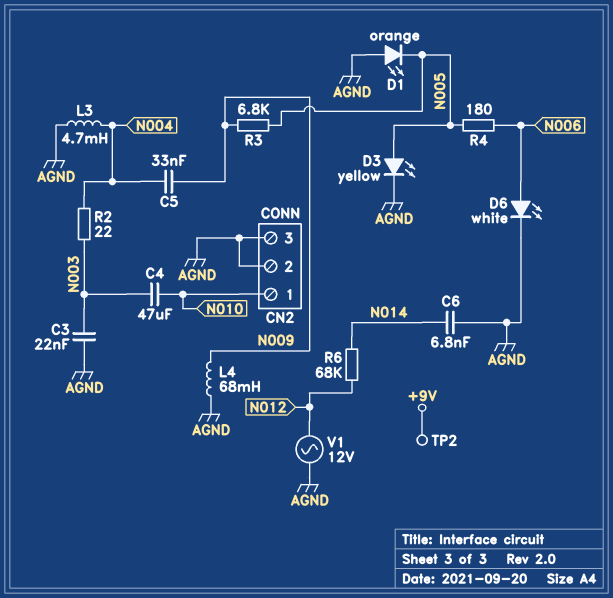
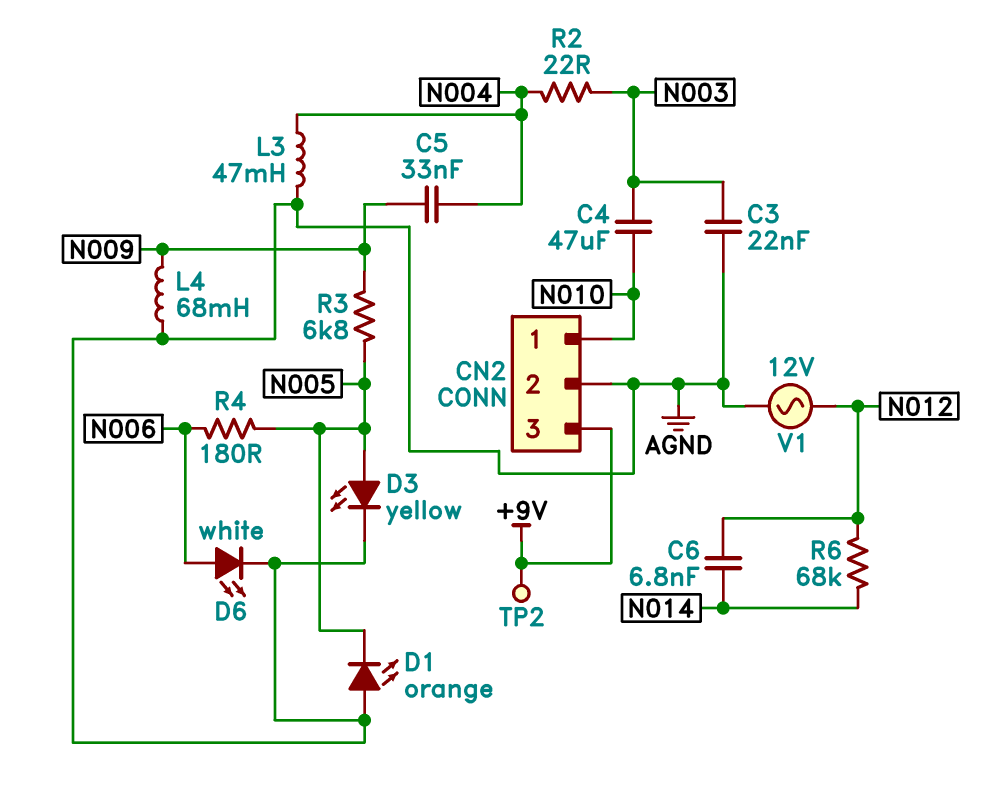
C6: 6.8nF (AGND, N014) -> 6.8nF (N012, N014)
CN2 pin 3: AGND -> +9V
L3: 4.7mH (AGND, N004) -> 47mH (AGND, N004)

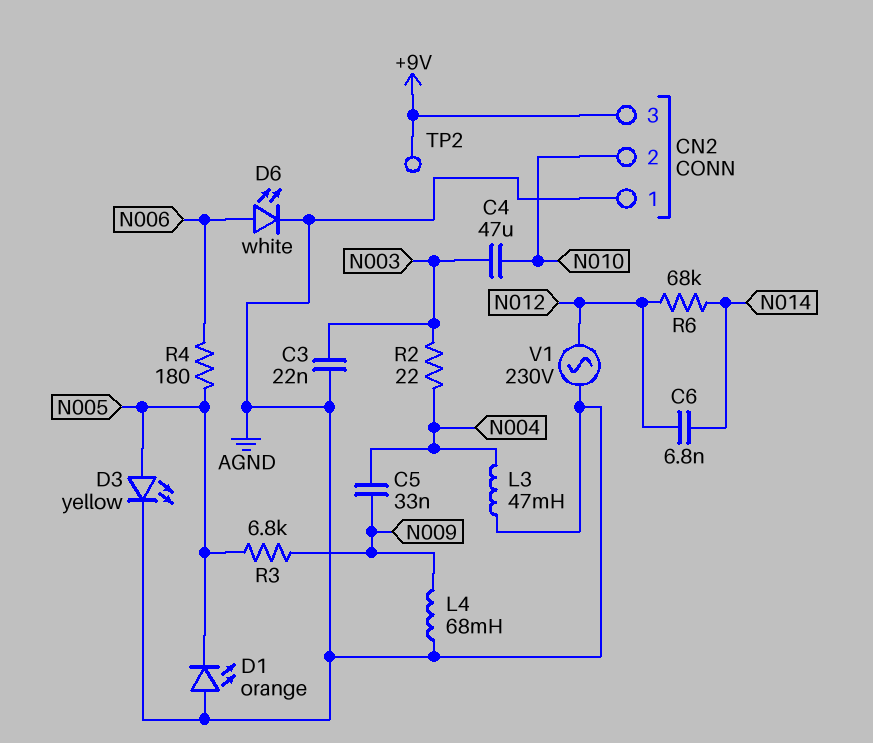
CN2 pin 1: N010 -> AGND
CN2 pin 2: AGND -> N010
V1: AC 12V (AGND, N012) -> AC 230V (AGND, N012)

